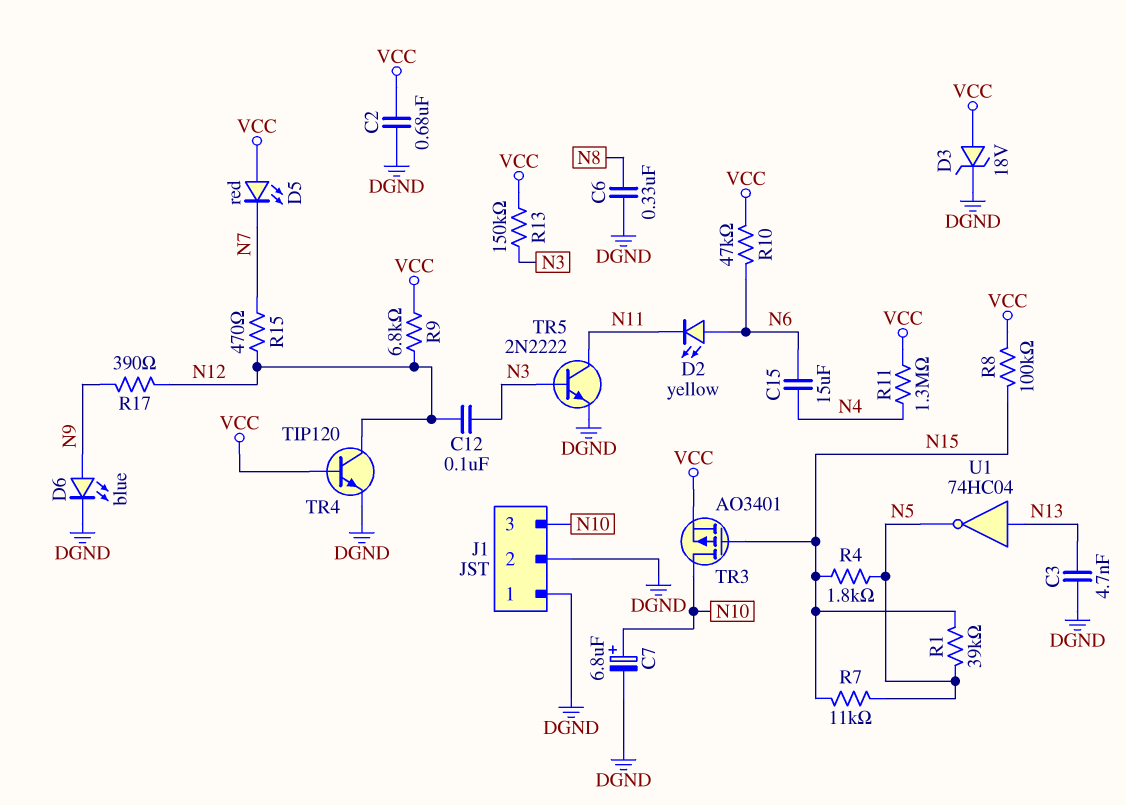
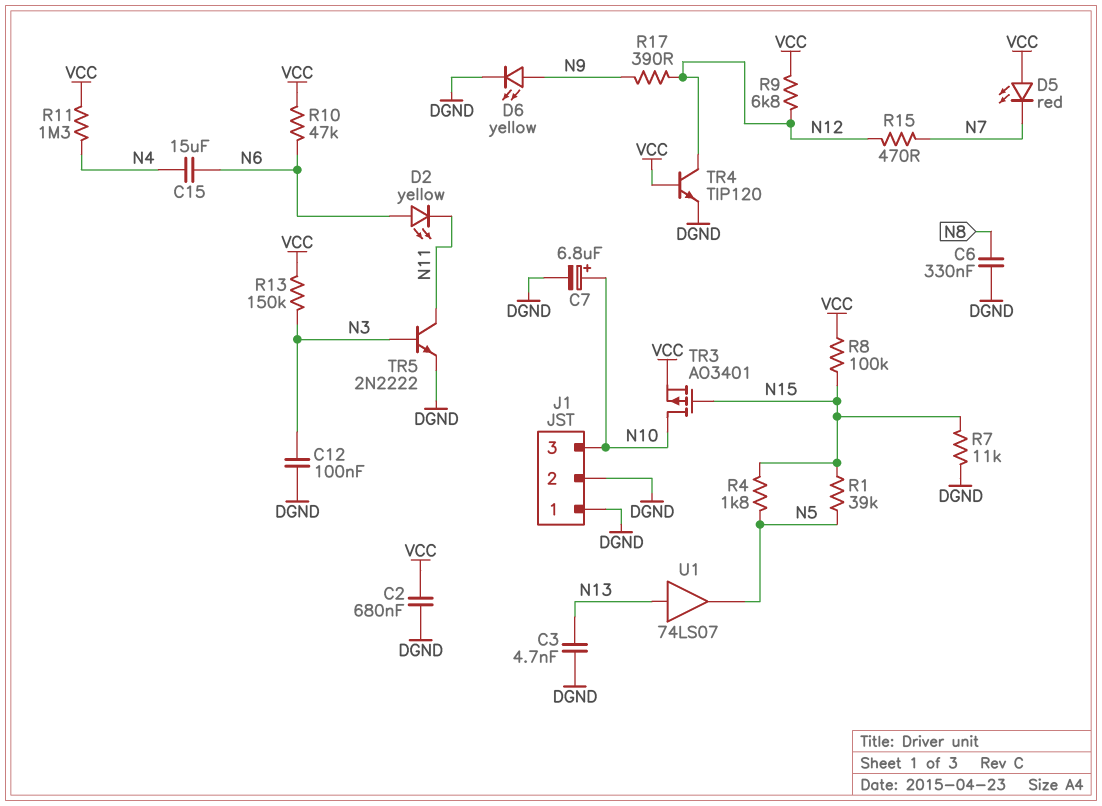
C12: 100nF (N3, N12) -> 100nF (DGND, N3)
D3: zener 18V (A VCC, K DGND) -> none
D6: LED blue (A N9, K DGND) -> LED yellow (A N9, K DGND)
R7: 11k (N5, N15) -> 11k (DGND, N15)
U1: NOT 74HC04 (in N13, out N5) -> buffer 74LS07 (in N13, out N5)

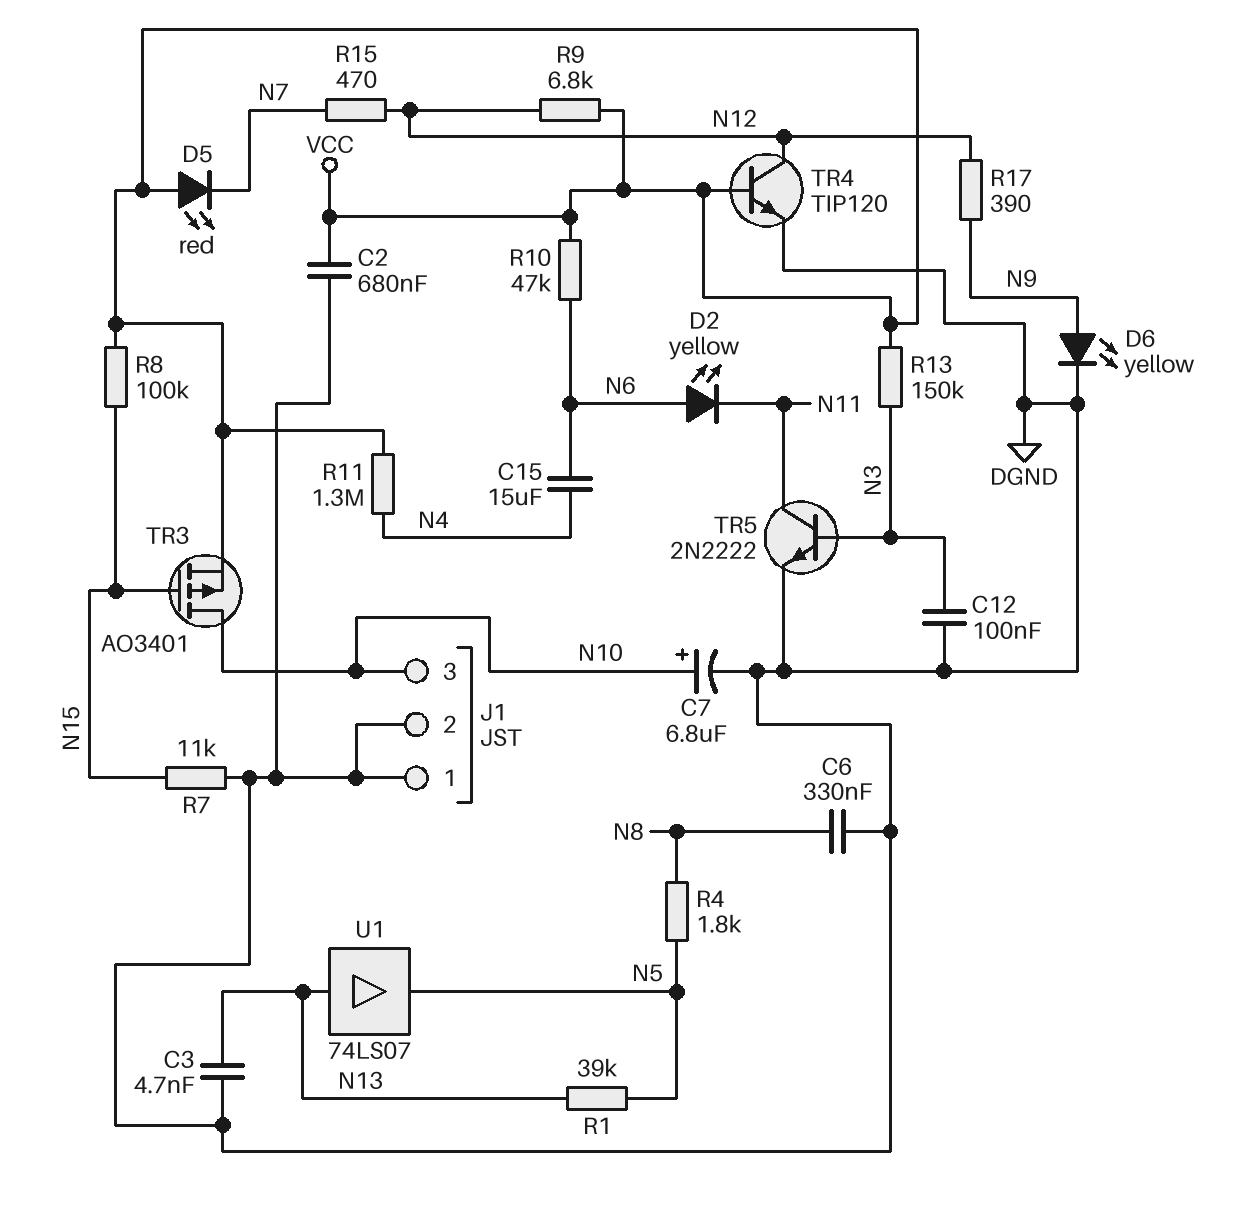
R1: 39k (N5, N15) -> 39k (N5, N13)
R4: 1.8k (N5, N15) -> 1.8k (N5, N8)

